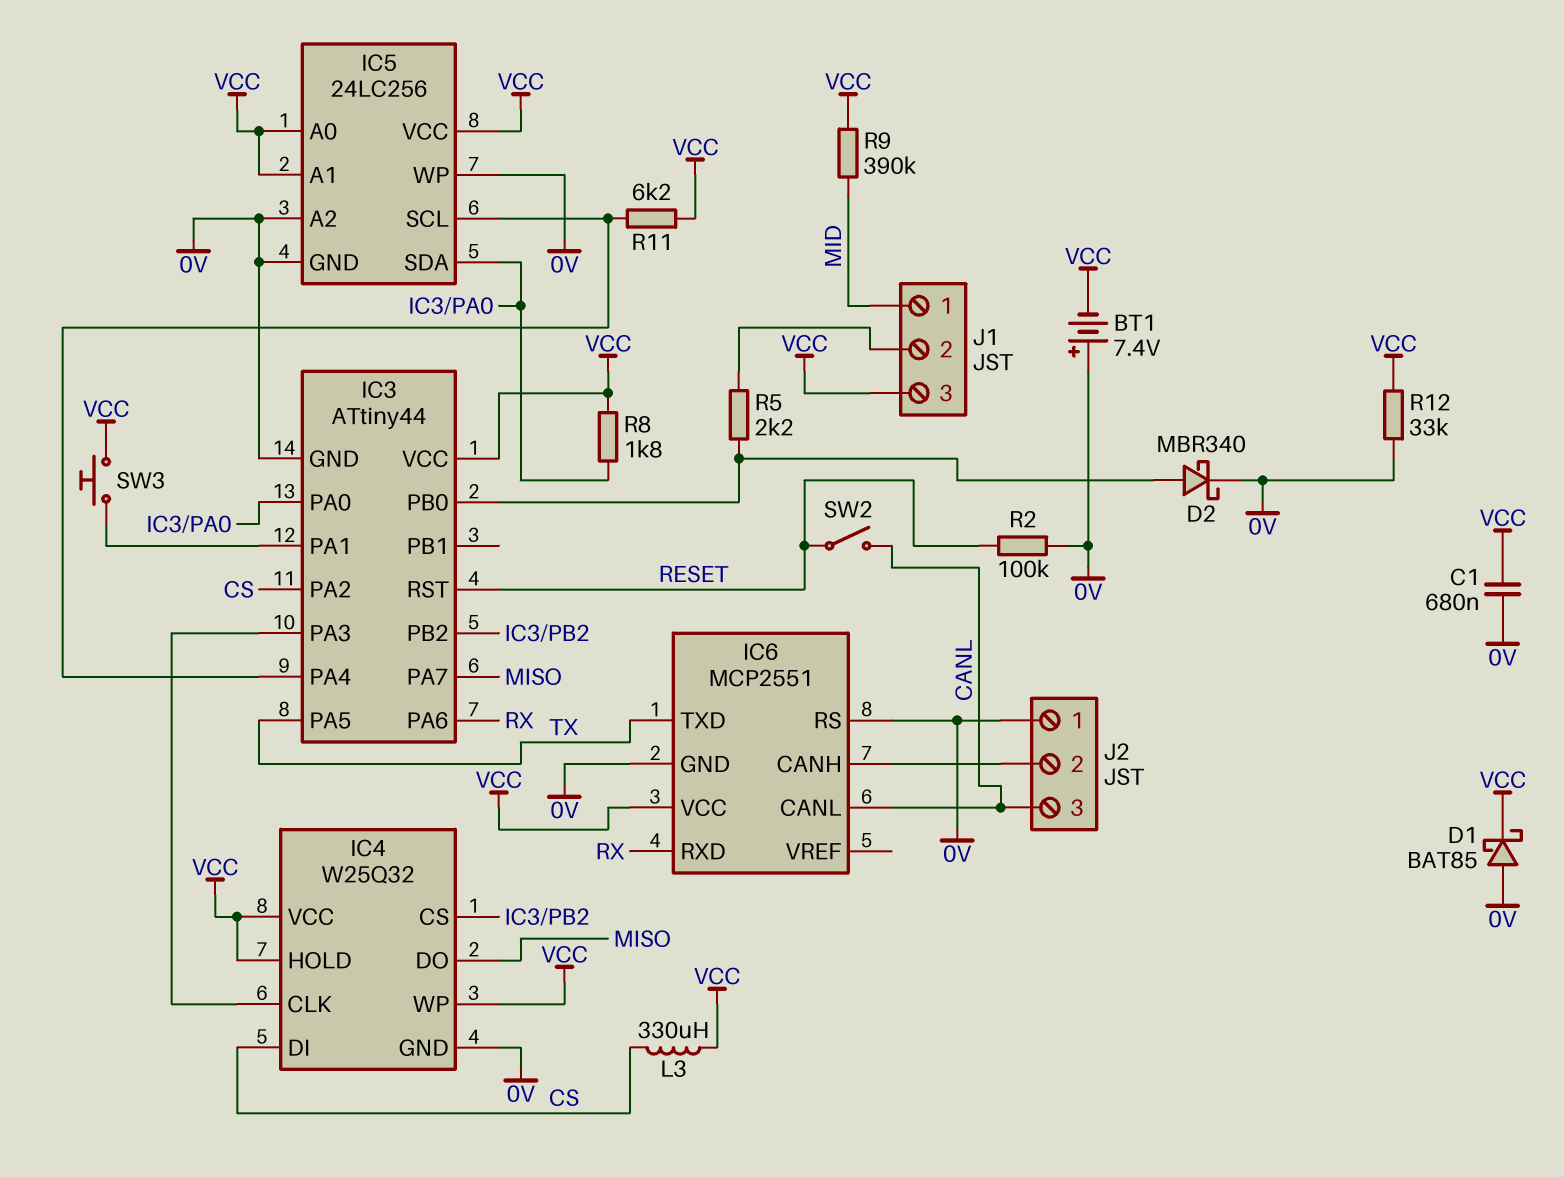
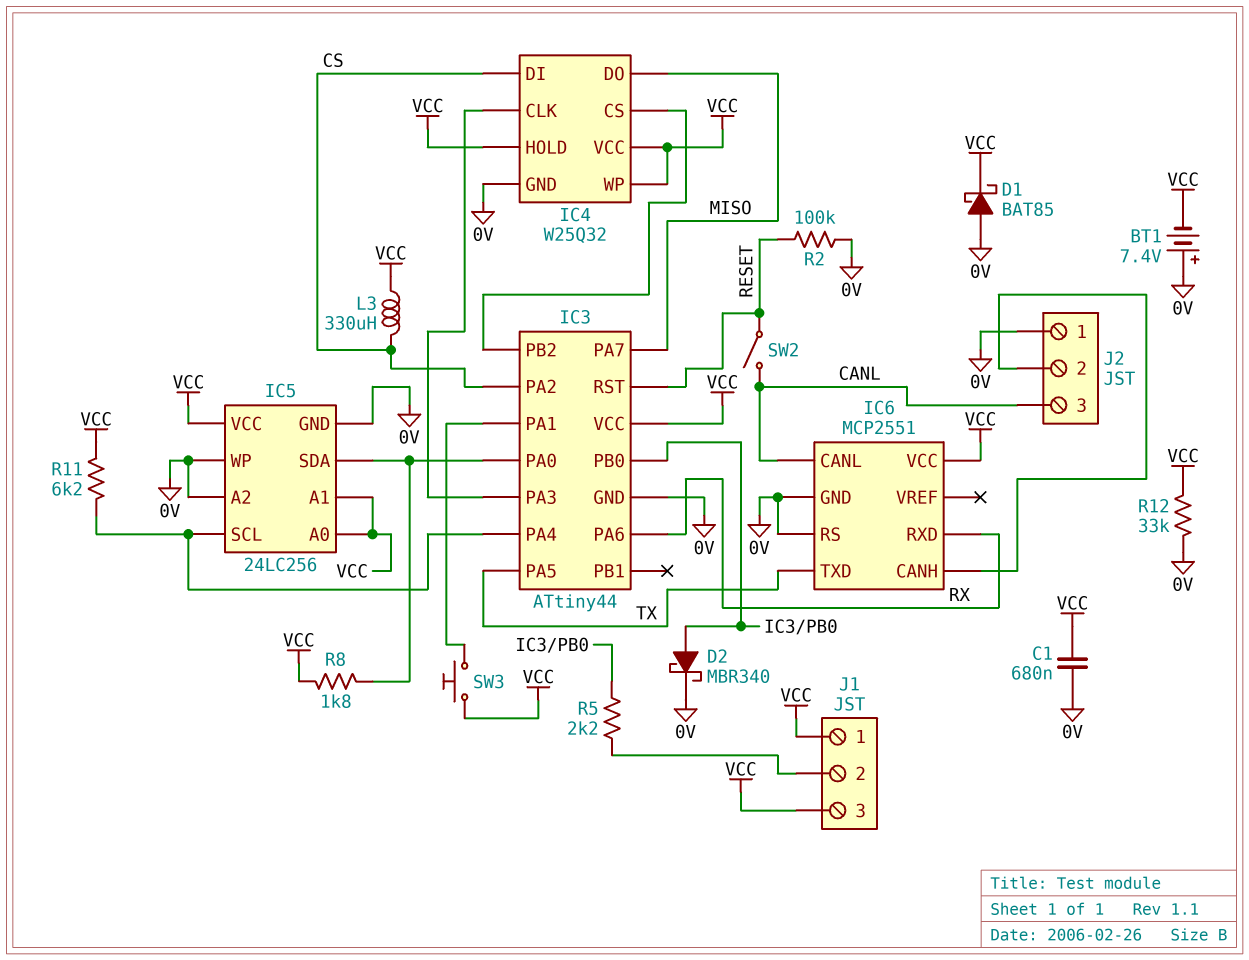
J1 pin 1: MID -> VCC
R9: 390k (MID, VCC) -> none

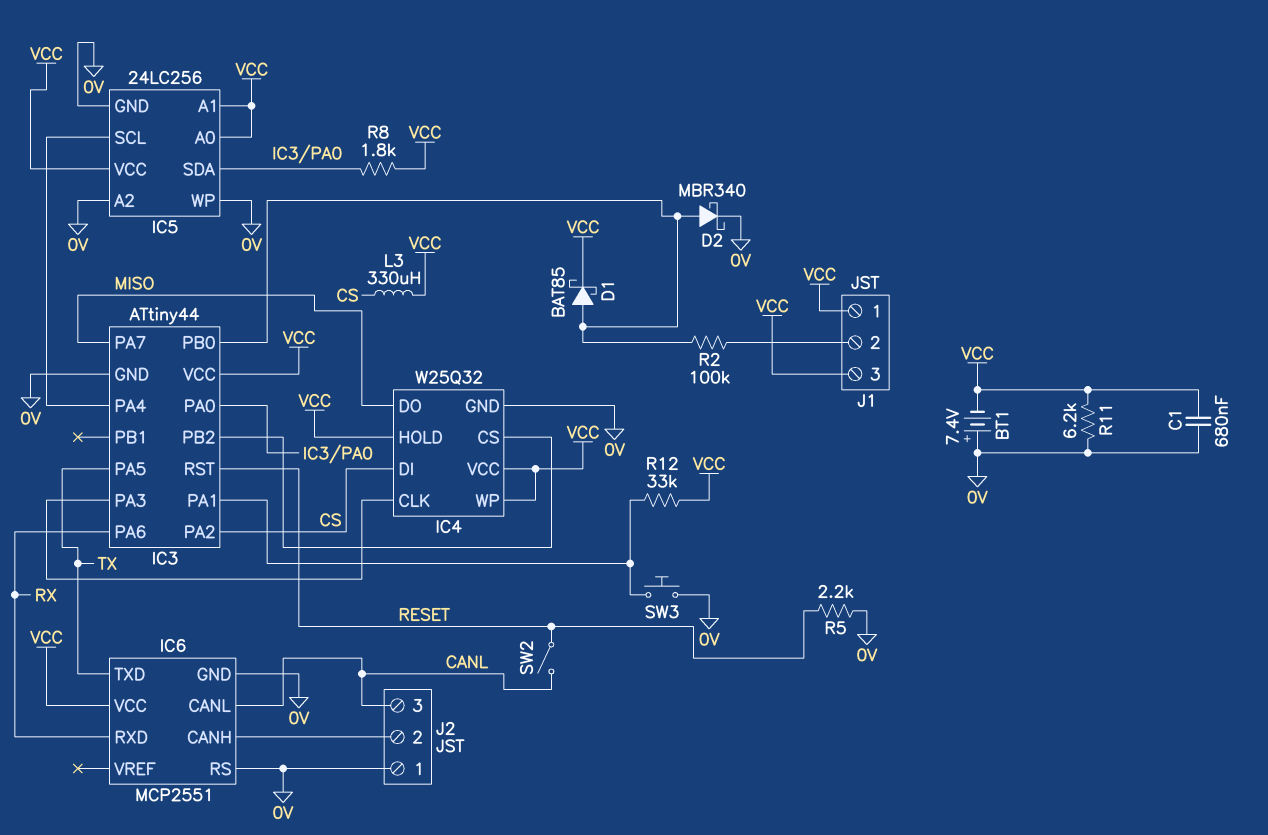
D1: schottky BAT85 (A 0V, K VCC) -> schottky BAT85 (A IC3/PB0, K VCC)
R2: 100k (0V, RESET) -> 100k (IC3/PB0, J1/2)
R5: 2.2k (IC3/PB0, J1/2) -> 2.2k (0V, RESET)
R11: 6.2k (IC3/PA4, VCC) -> 6.2k (0V, VCC)
R12: 33k (0V, VCC) -> 33k (IC3/PA1, VCC)
SW3: button (IC3/PA1, VCC) -> button (0V, IC3/PA1)

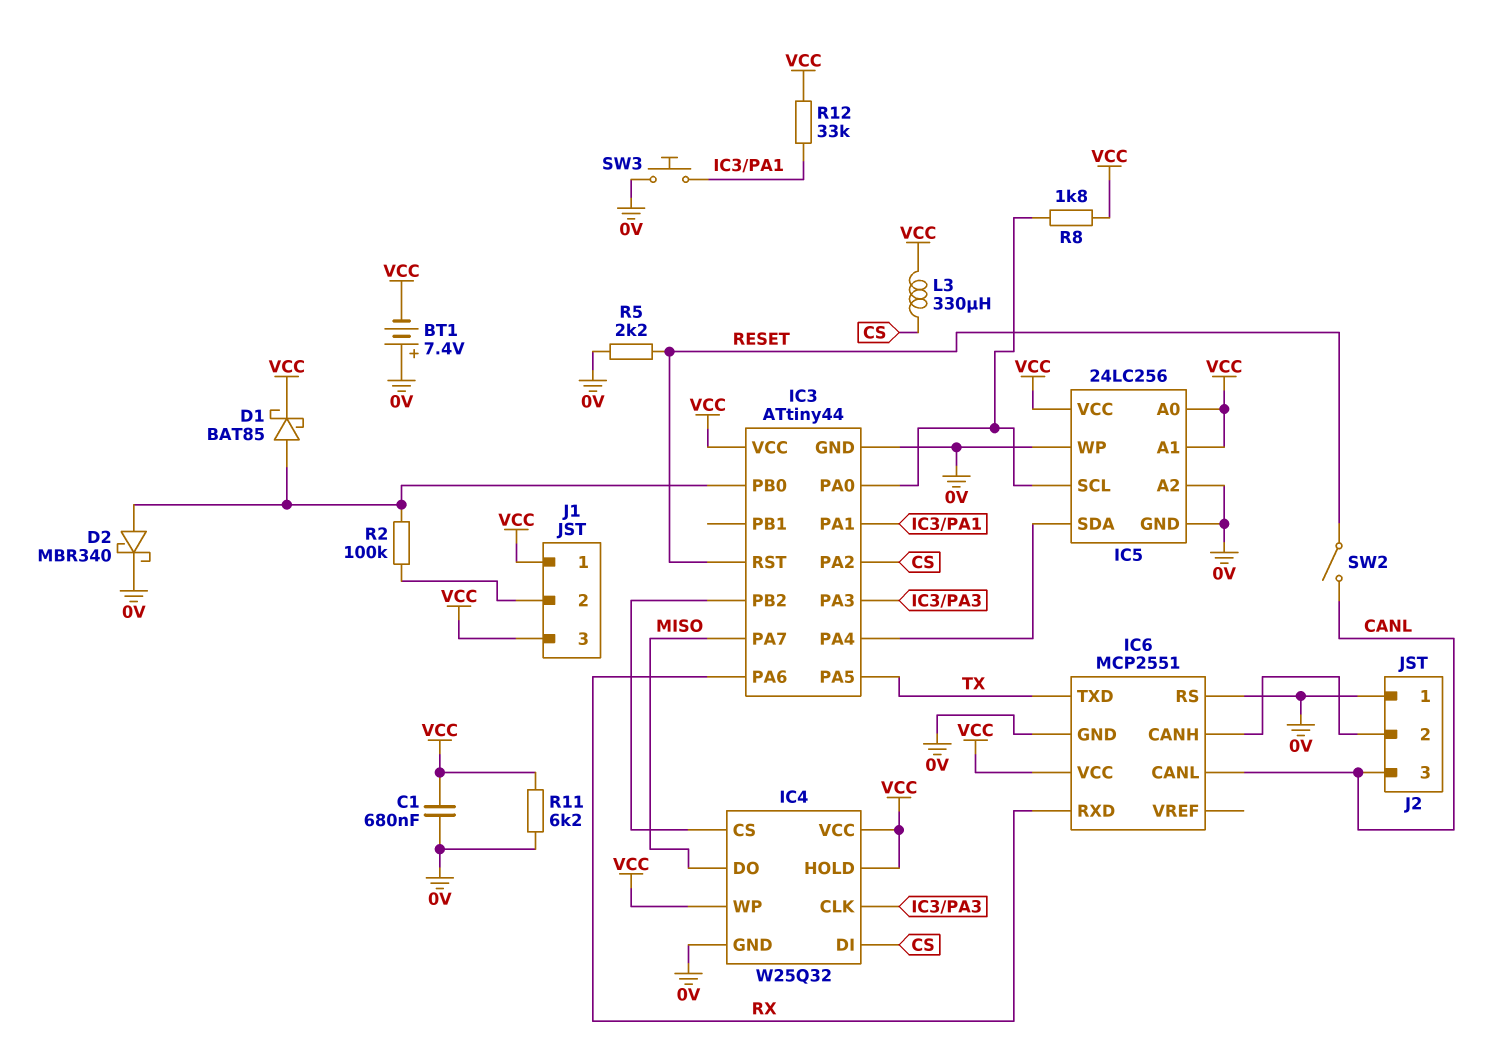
IC5 pin SCL: IC3/PA4 -> IC3/PA0
IC5 pin SDA: IC3/PA0 -> IC3/PA4

